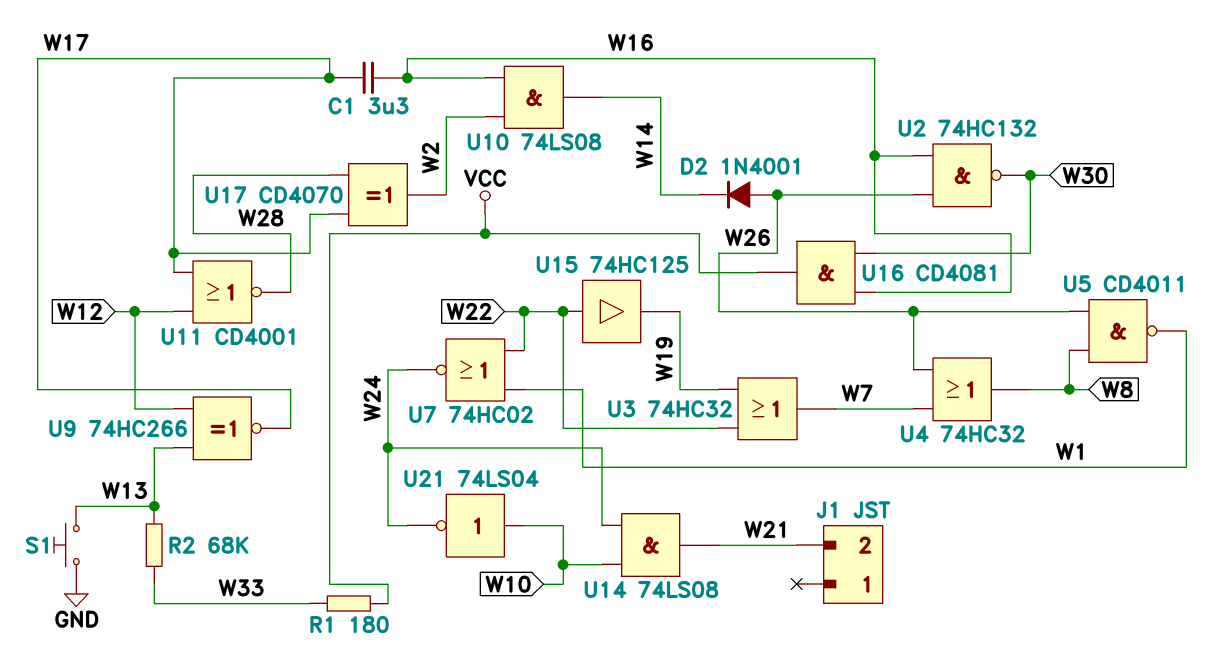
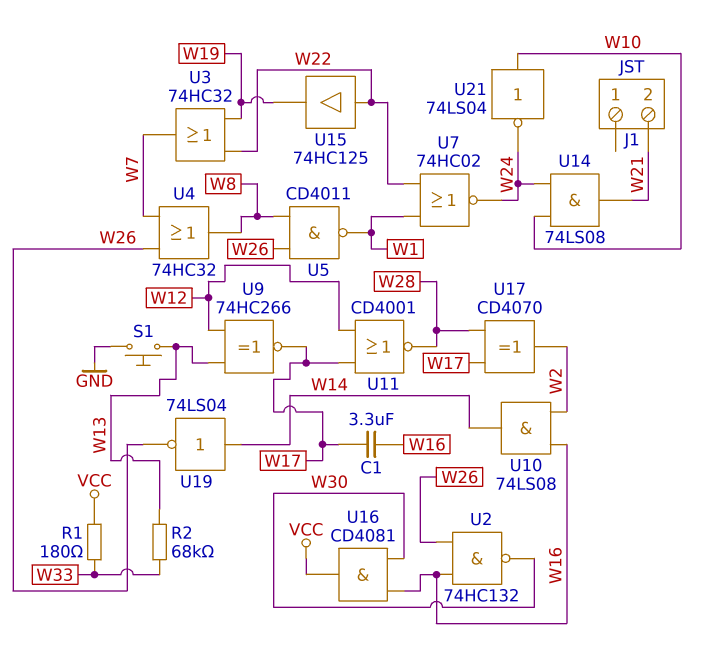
D2: diode 1N4001 (A W26, K W14) -> none
U19: none -> NOT 74LS04 (in W14, out W26)

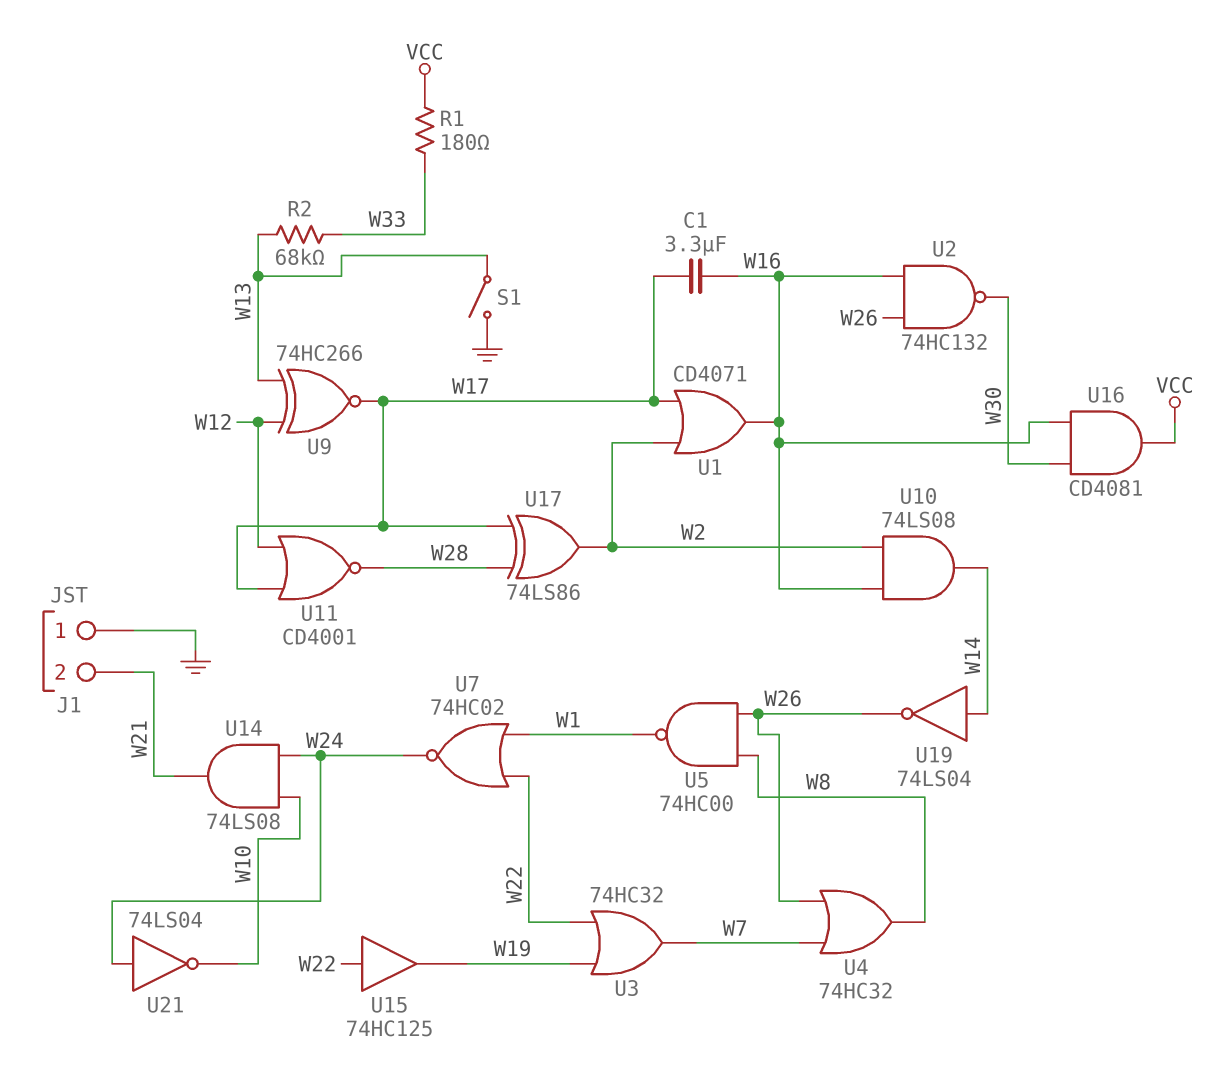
J1 pin 1: none -> GND
S1: button (GND, W13) -> switch (GND, W13)
U1: none -> OR CD4071 (in W2, in W17, out W16)
U5: NAND CD4011 (in W8, in W26, out W1) -> NAND 74HC00 (in W8, in W26, out W1)
U17: XOR CD4070 (in W17, in W28, out W2) -> XOR 74LS86 (in W17, in W28, out W2)
U21: NOT 74LS04 (in W10, out W24) -> NOT 74LS04 (in W24, out W10)

